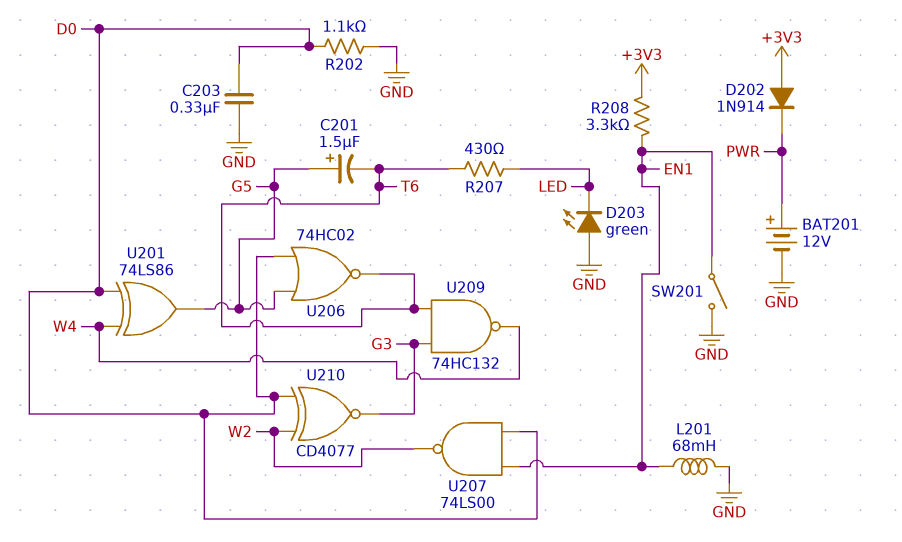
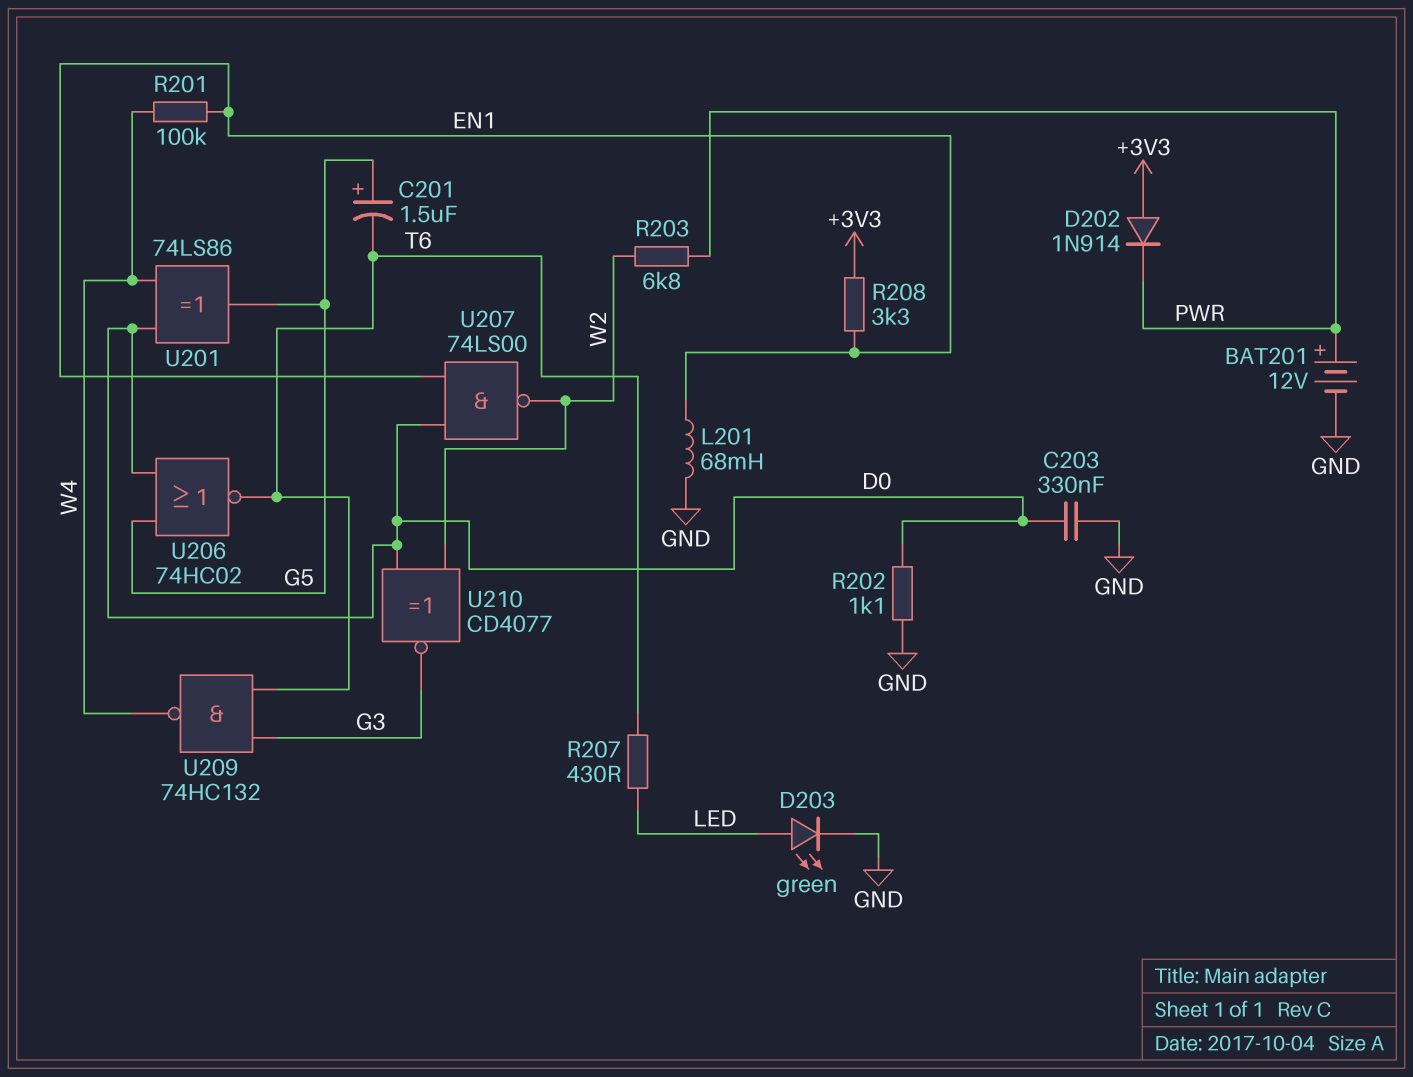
D203: LED green (A GND, K LED) -> LED green (A LED, K GND)
R201: none -> 100k (EN1, W4)
R203: none -> 6.8k (PWR, W2)
SW201: switch (EN1, GND) -> none

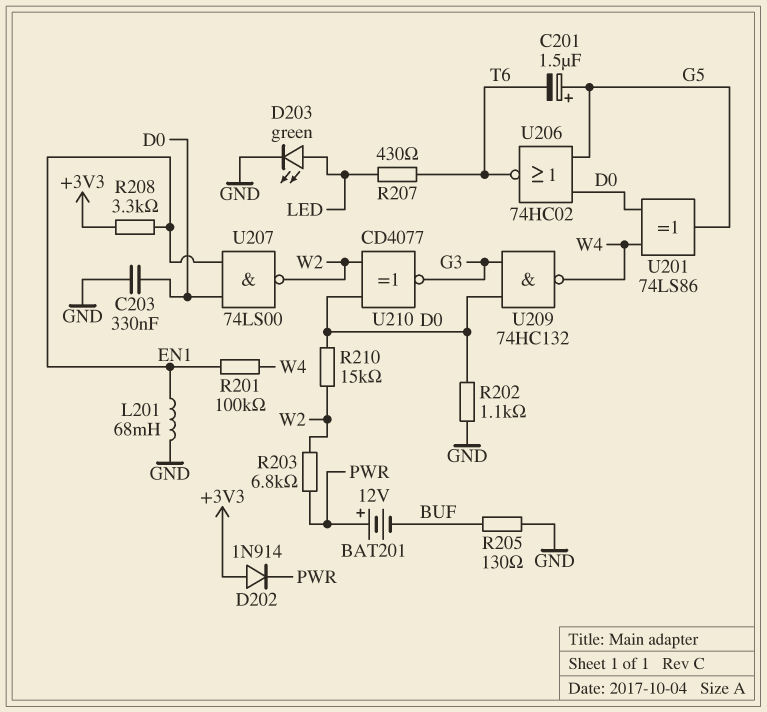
BAT201: 12V (plus PWR, minus GND) -> 12V (plus PWR, minus BUF)
R205: none -> 130 (BUF, GND)
R210: none -> 15k (D0, W2)
U209: NAND 74HC132 (in G3, in T6, out W4) -> NAND 74HC132 (in D0, in G3, out W4)

